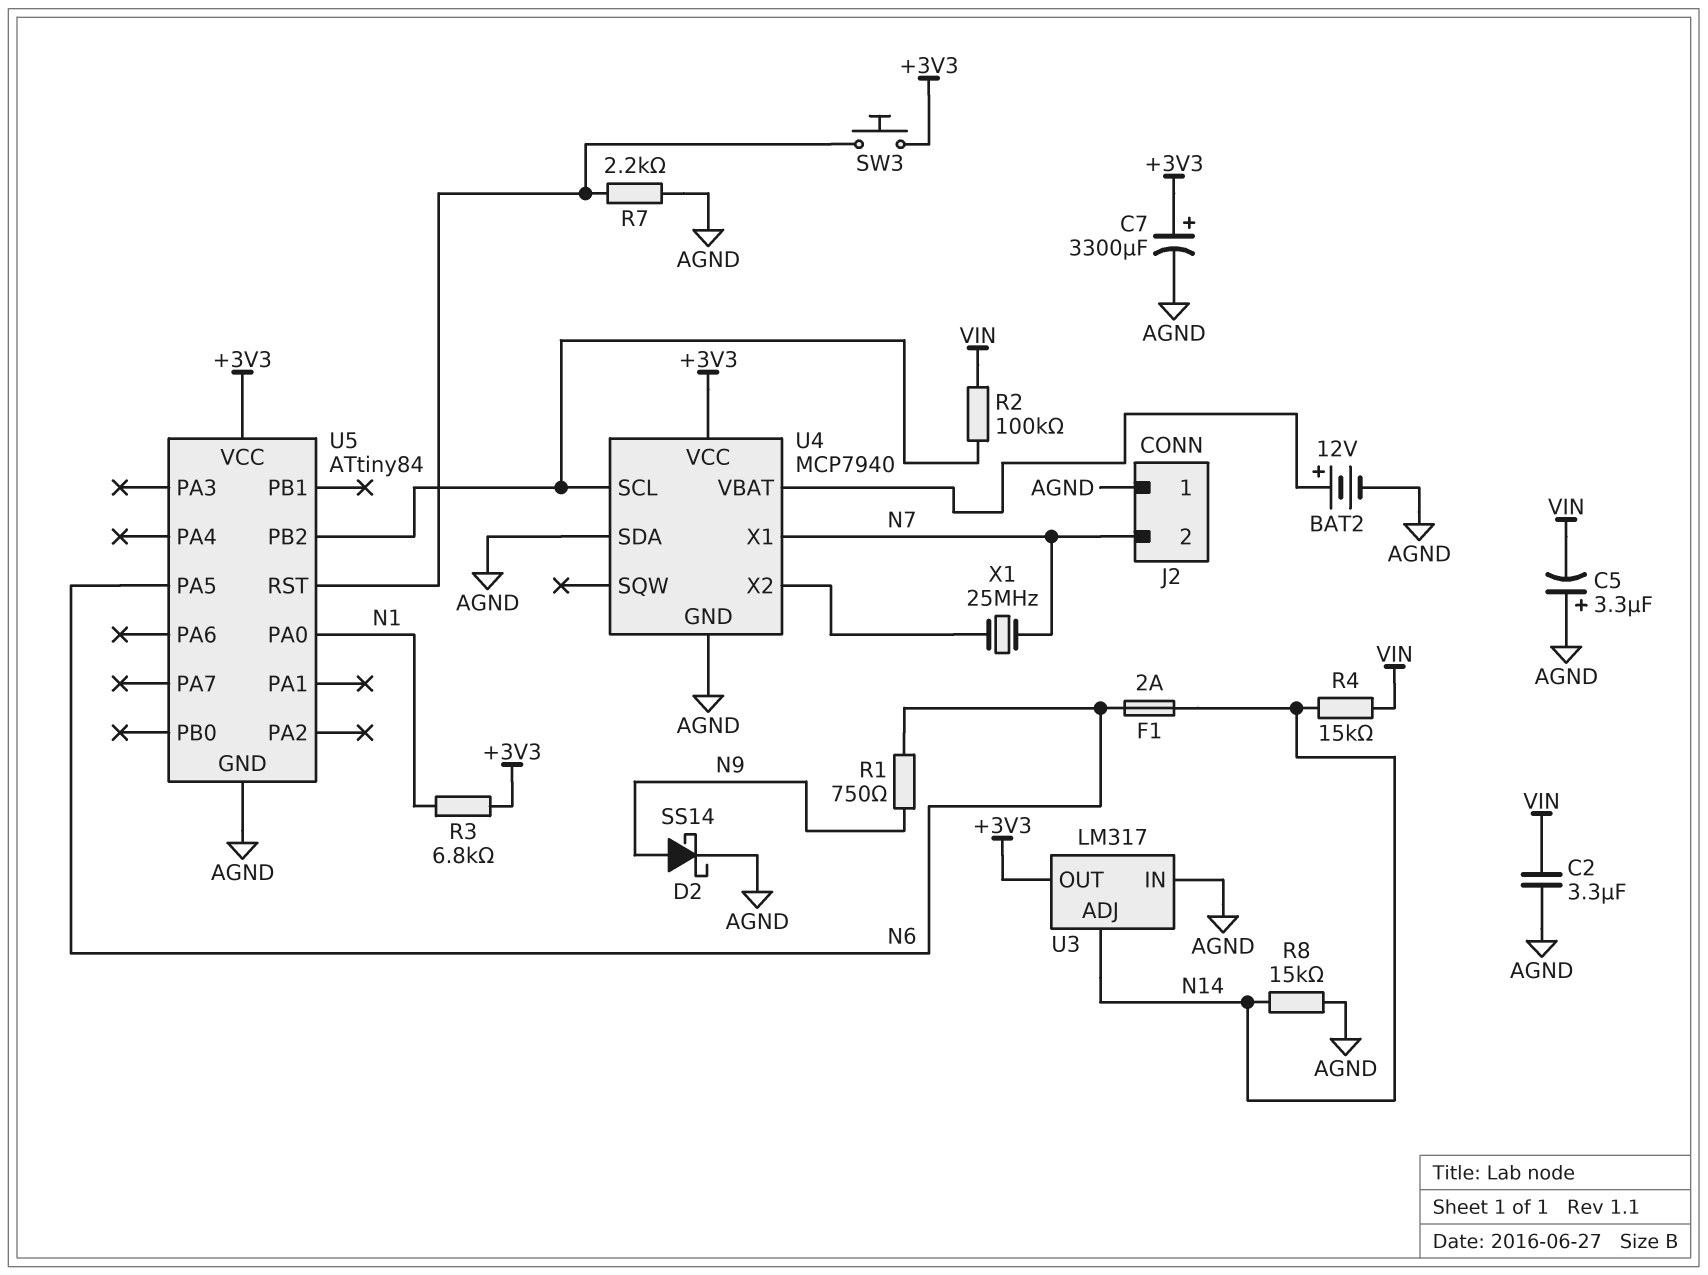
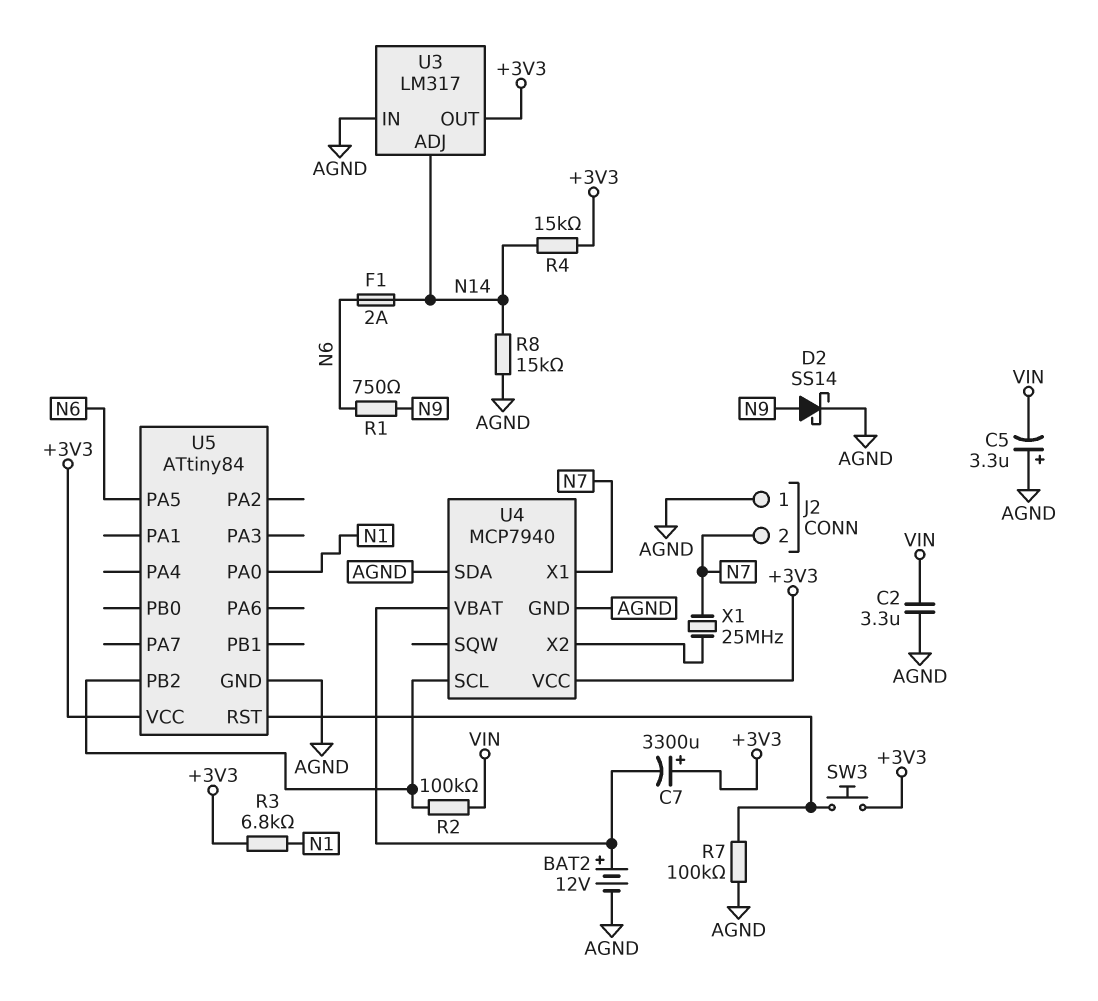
C7: 3300uF (plus +3V3, minus AGND) -> 3300uF (plus +3V3, minus U4/VBAT)
R4: 15k (N14, VIN) -> 15k (+3V3, N14)
R7: 2.2k (AGND, U5/RST) -> 100k (AGND, U5/RST)

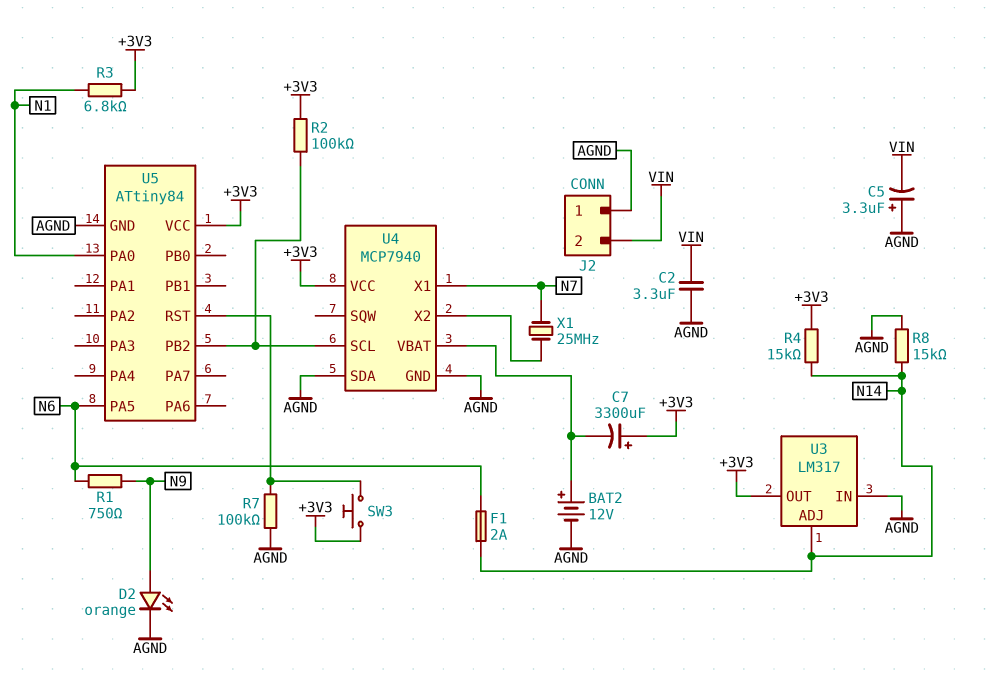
D2: schottky SS14 (A N9, K AGND) -> LED orange (A N9, K AGND)
J2 pin 2: N7 -> VIN
R2: 100k (U4/SCL, VIN) -> 100k (+3V3, U4/SCL)

